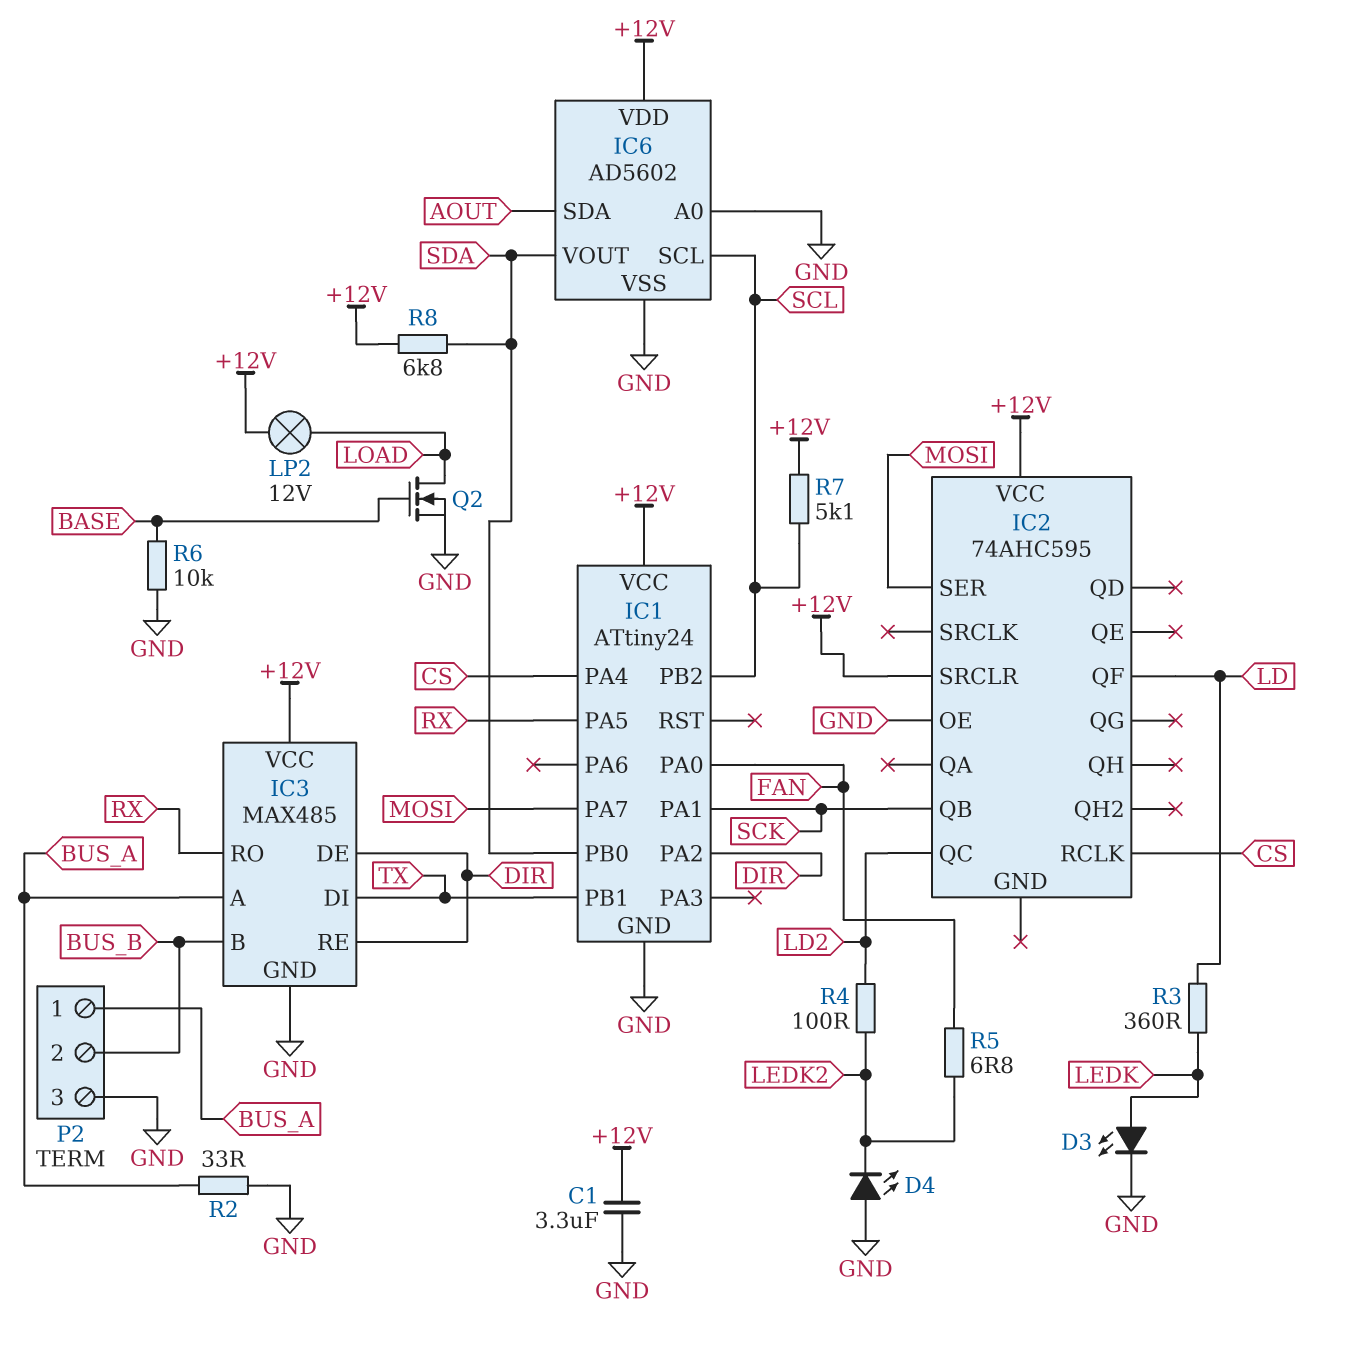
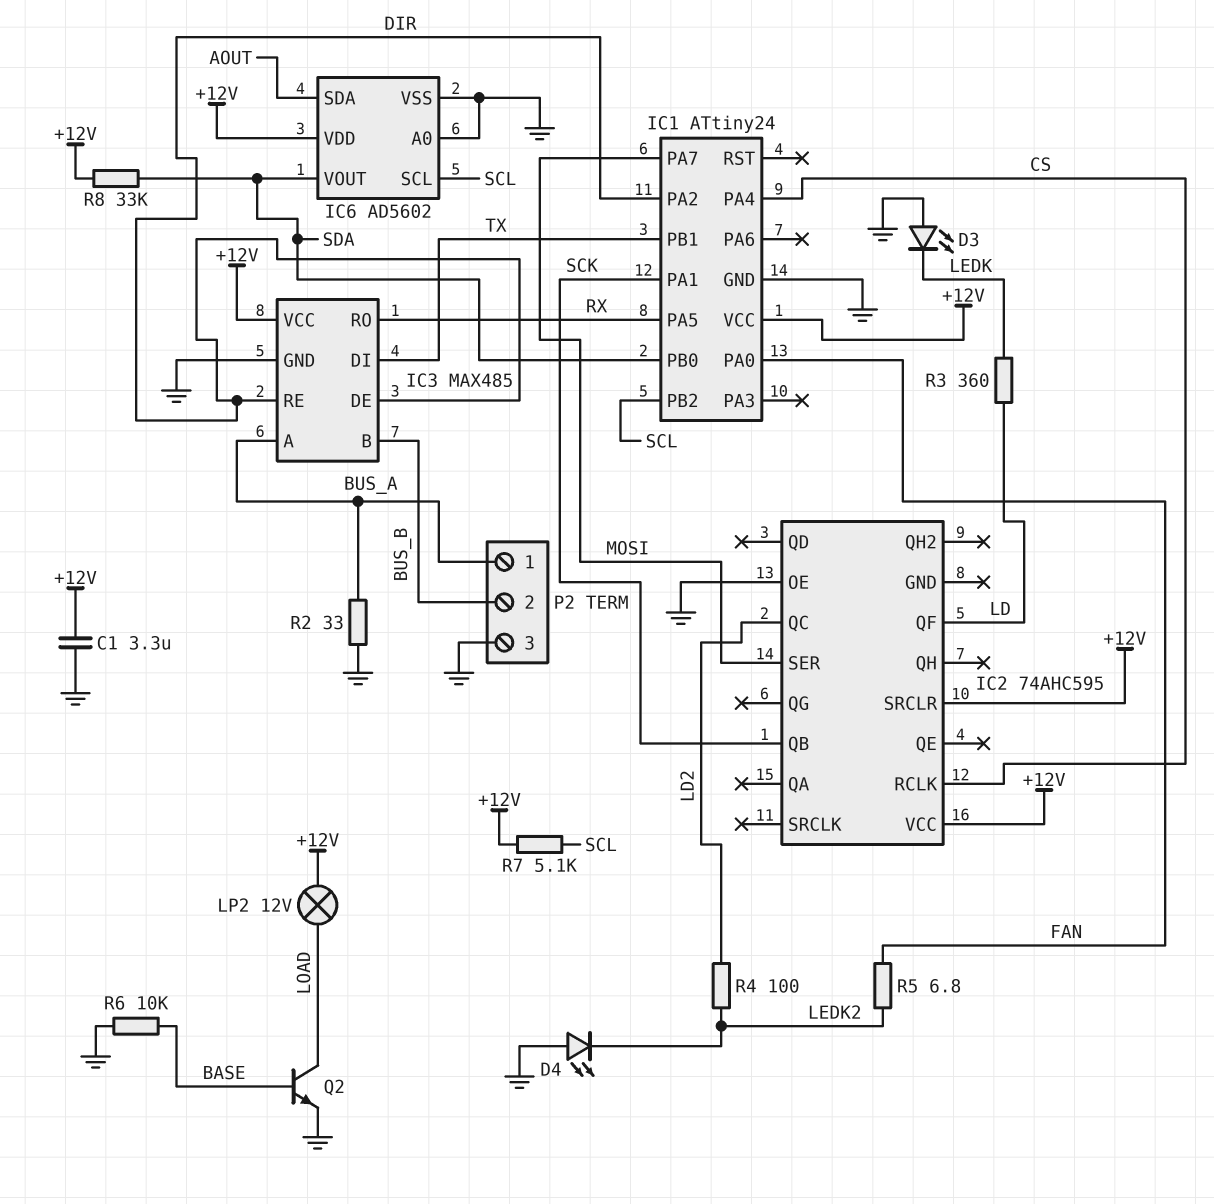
D3: LED (A LEDK, K GND) -> LED (A GND, K LEDK)
Q2: NMOS (G BASE, D LOAD, S GND) -> NPN (B BASE, C LOAD, E GND)
R8: 6.8k (+12V, SDA) -> 33k (+12V, SDA)

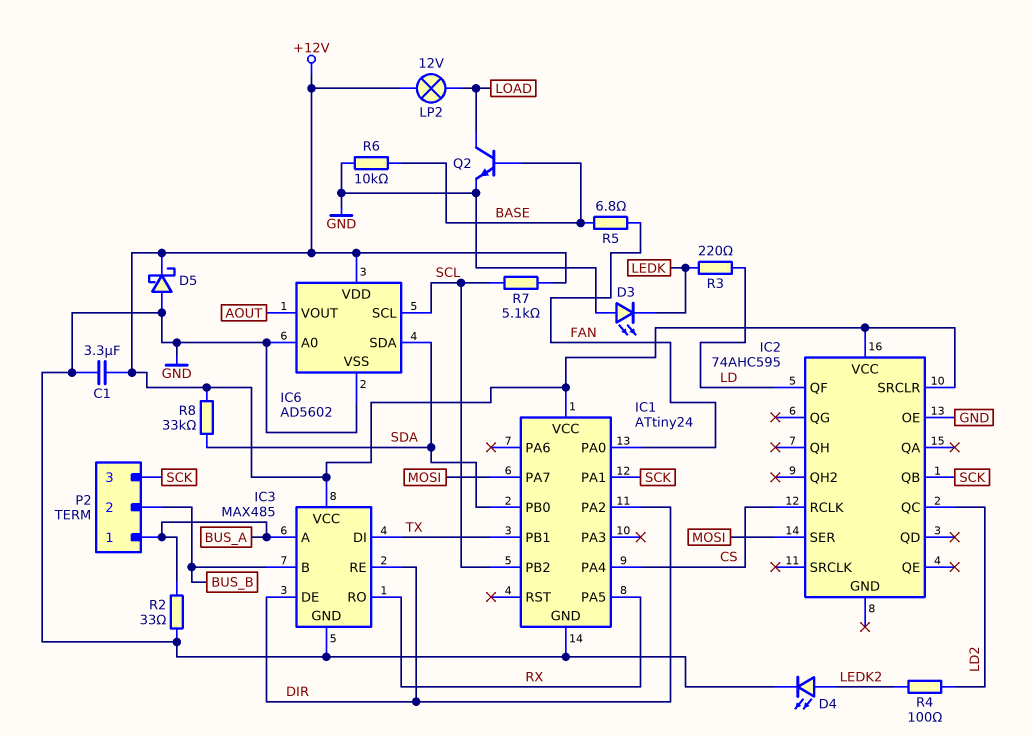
D4: LED (A GND, K LEDK2) -> LED (A LEDK2, K GND)
D5: none -> schottky (A GND, K +12V)
IC6 pin SDA: AOUT -> SDA
IC6 pin VOUT: SDA -> AOUT
P2 pin 3: GND -> SCK
R3: 360 (LD, LEDK) -> 220 (LD, LEDK)
R5: 6.8 (FAN, LEDK2) -> 6.8 (BASE, FAN)

